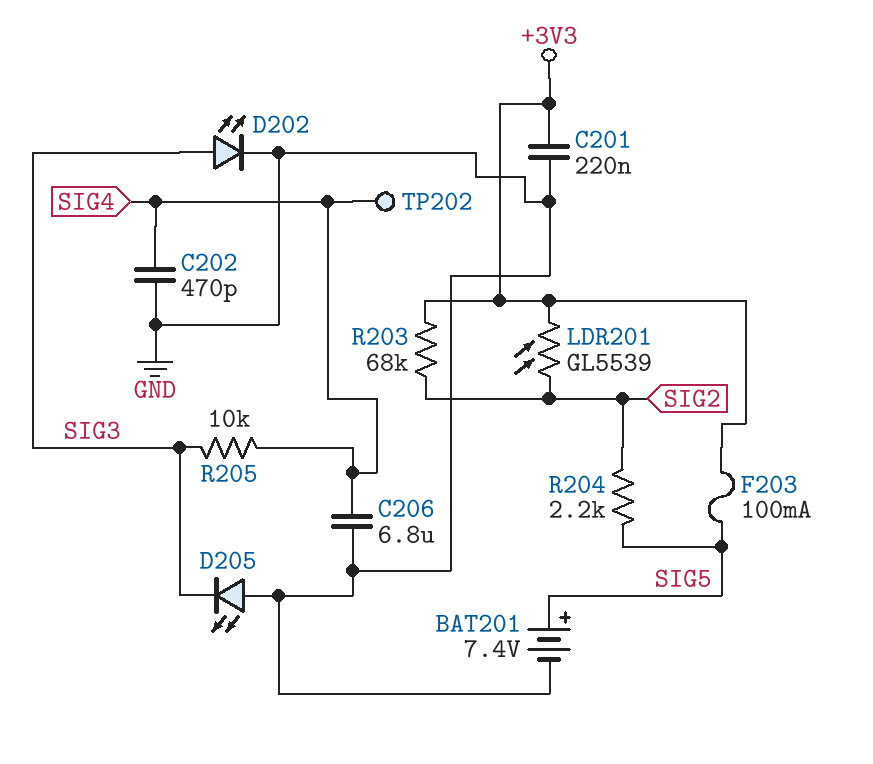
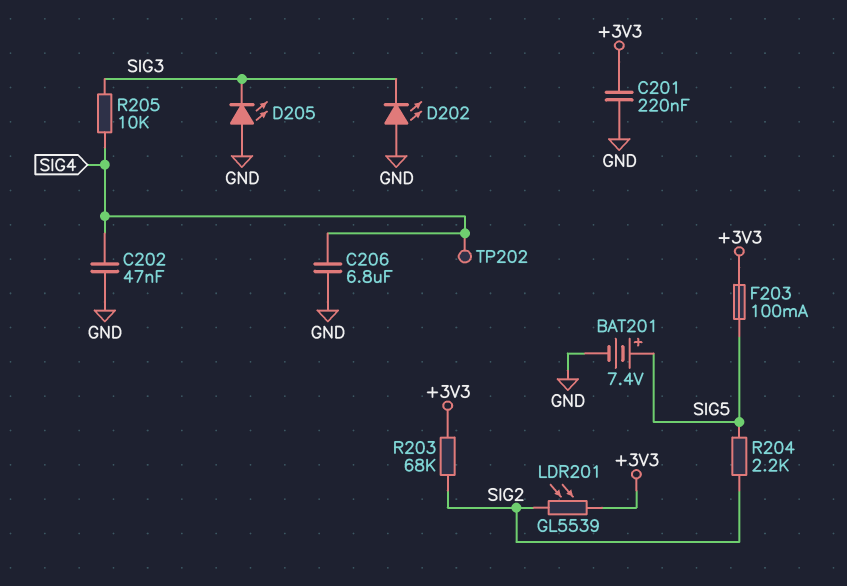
C202: 470pF (GND, SIG4) -> 47nF (GND, SIG4)
D202: LED (A SIG3, K GND) -> LED (A GND, K SIG3)

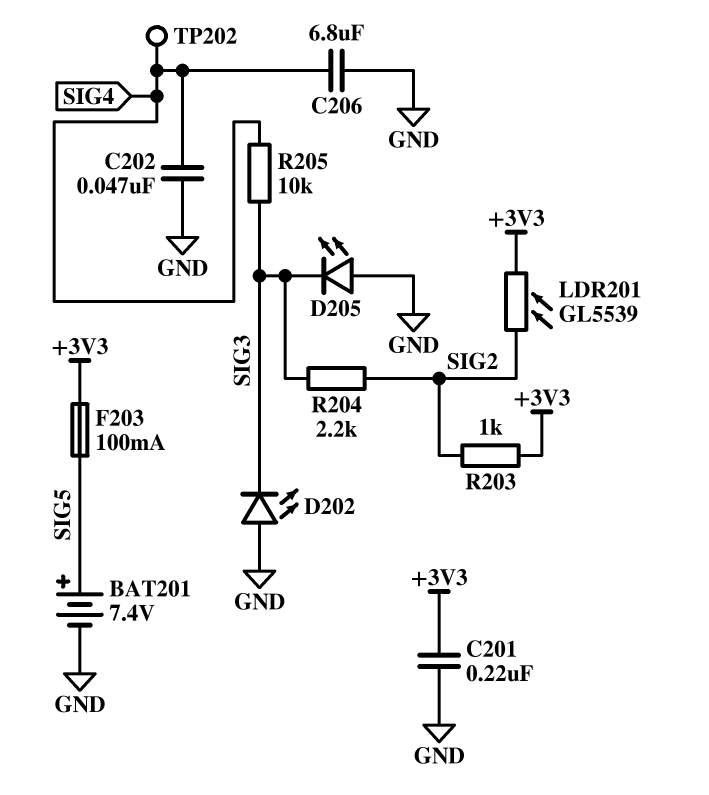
R203: 68k (+3V3, SIG2) -> 1k (+3V3, SIG2)
R204: 2.2k (SIG2, SIG5) -> 2.2k (SIG2, SIG3)

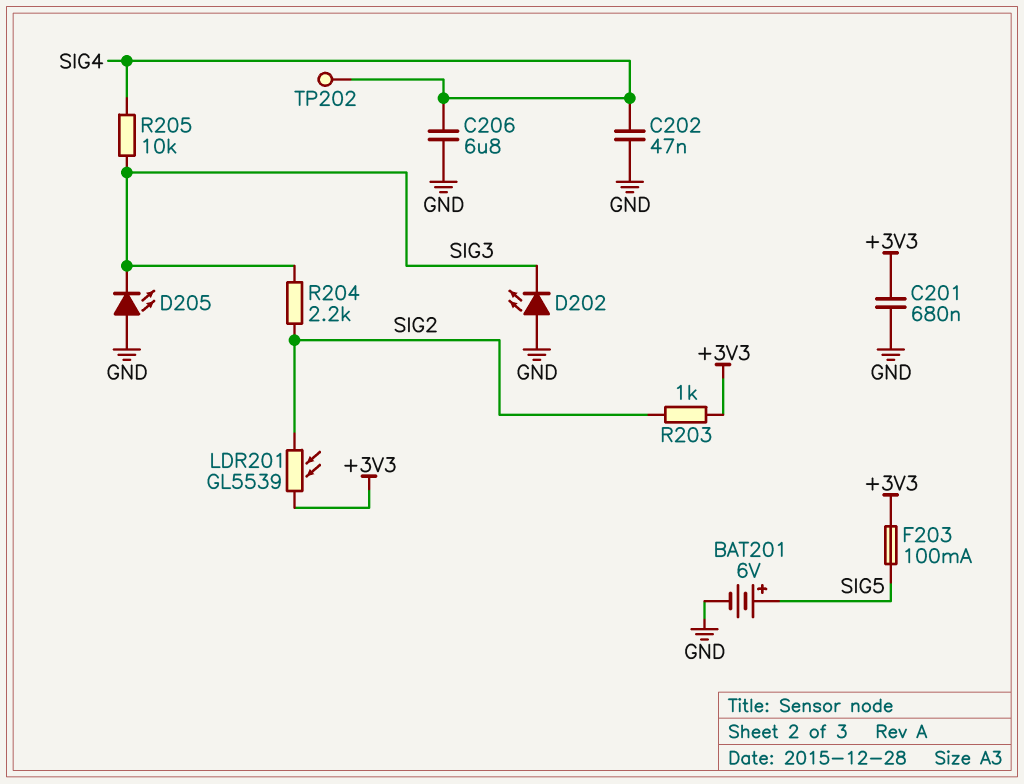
BAT201: 7.4V (plus SIG5, minus GND) -> 6V (plus SIG5, minus GND)
C201: 220nF (+3V3, GND) -> 680nF (+3V3, GND)

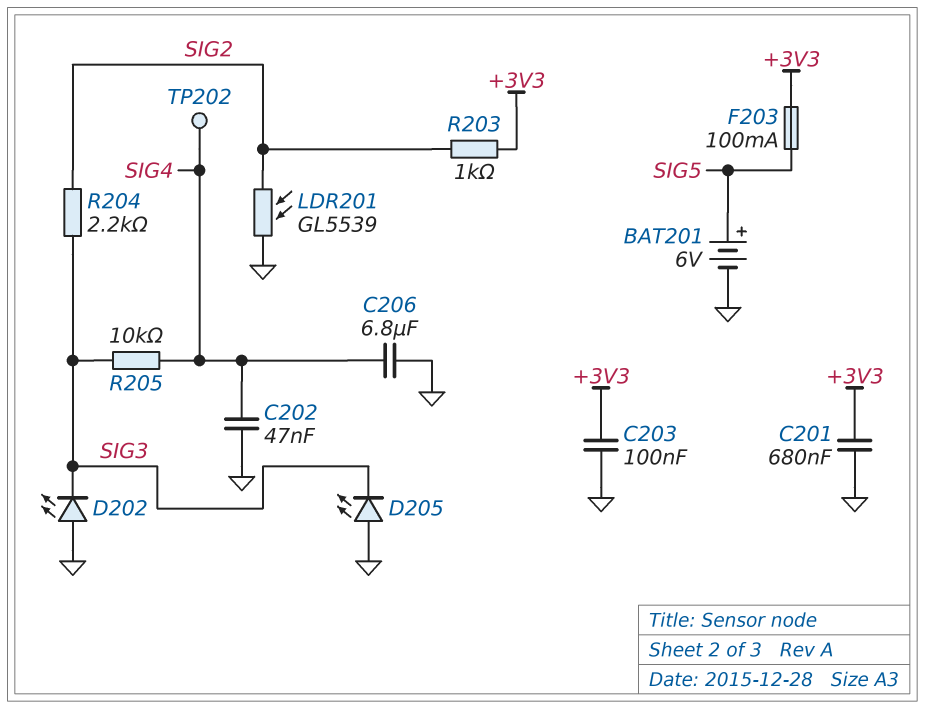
C203: none -> 100nF (+3V3, GND)
LDR201: GL5539 (+3V3, SIG2) -> GL5539 (GND, SIG2)

